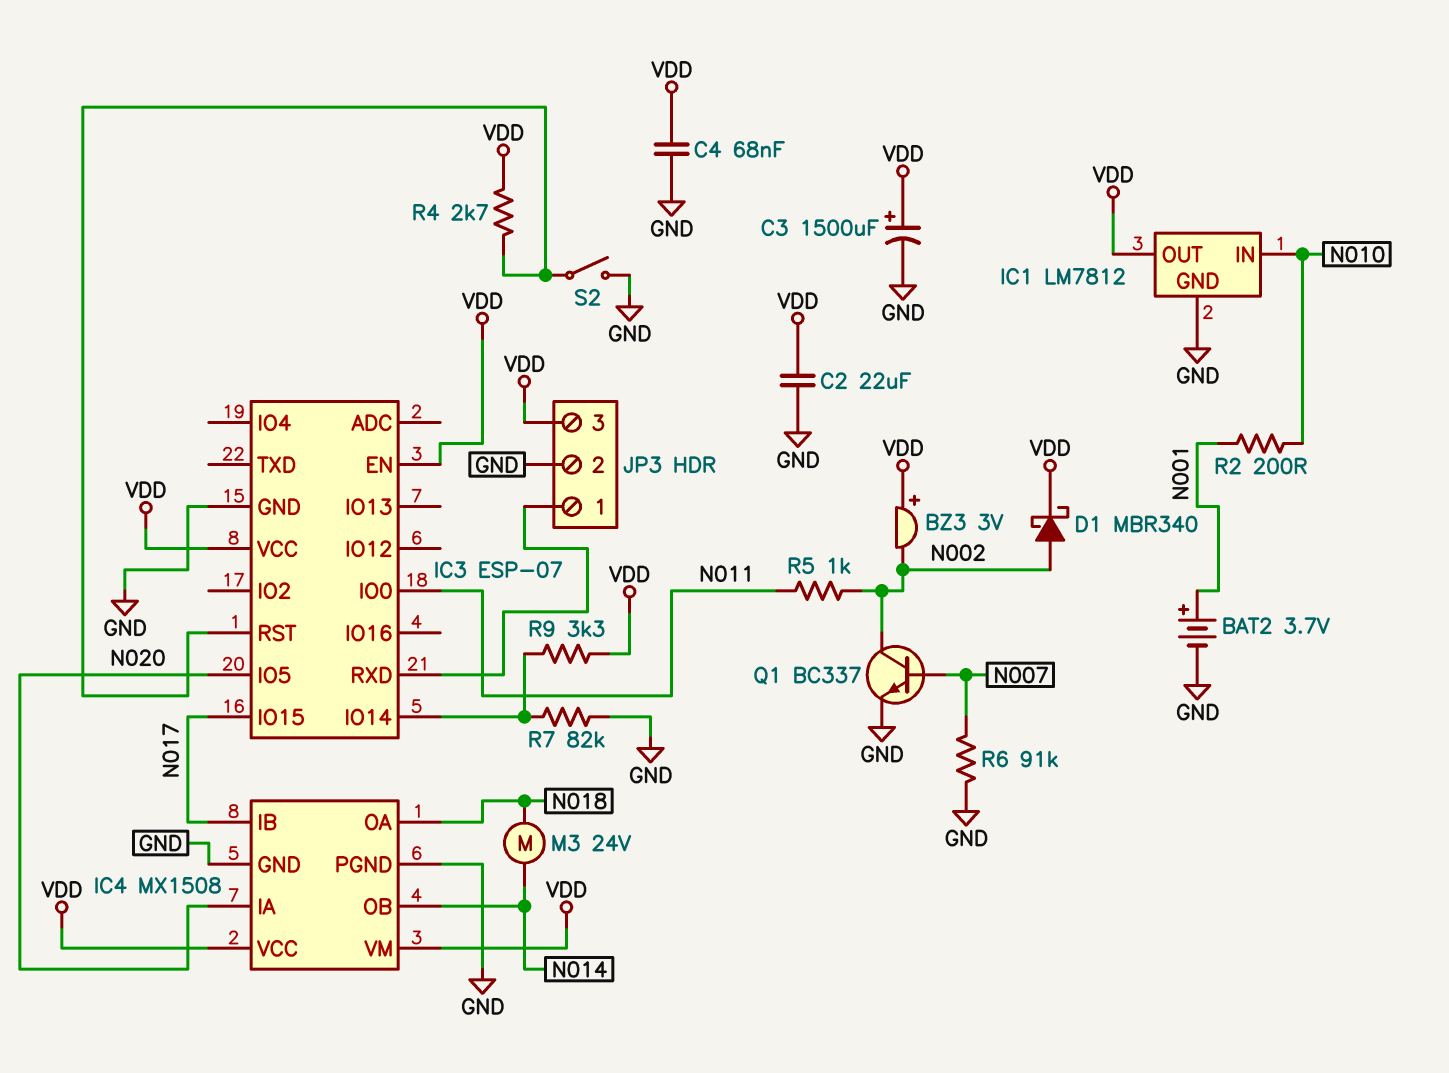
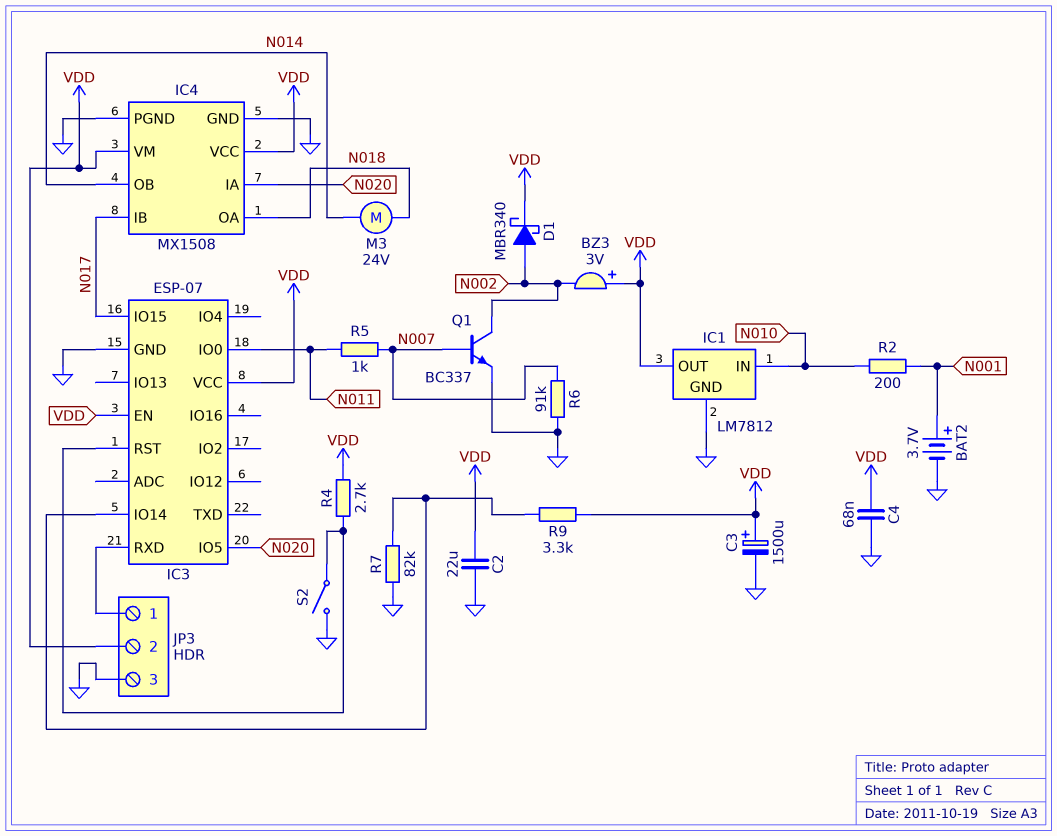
JP3 pin 2: GND -> VDD
JP3 pin 3: VDD -> GND
R5: 1k (N002, N011) -> 1k (N007, N011)

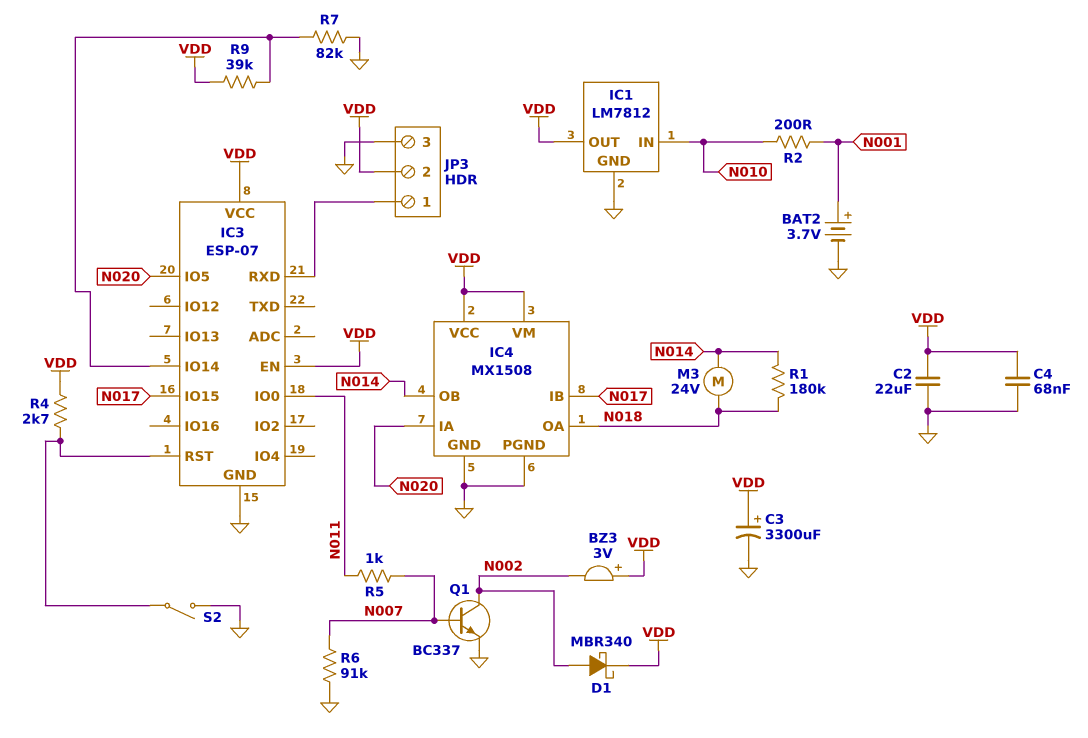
C3: 1500uF (plus VDD, minus GND) -> 3300uF (plus VDD, minus GND)
R1: none -> 180k (N014, N018)
R9: 3.3k (IC3/IO14, VDD) -> 39k (IC3/IO14, VDD)

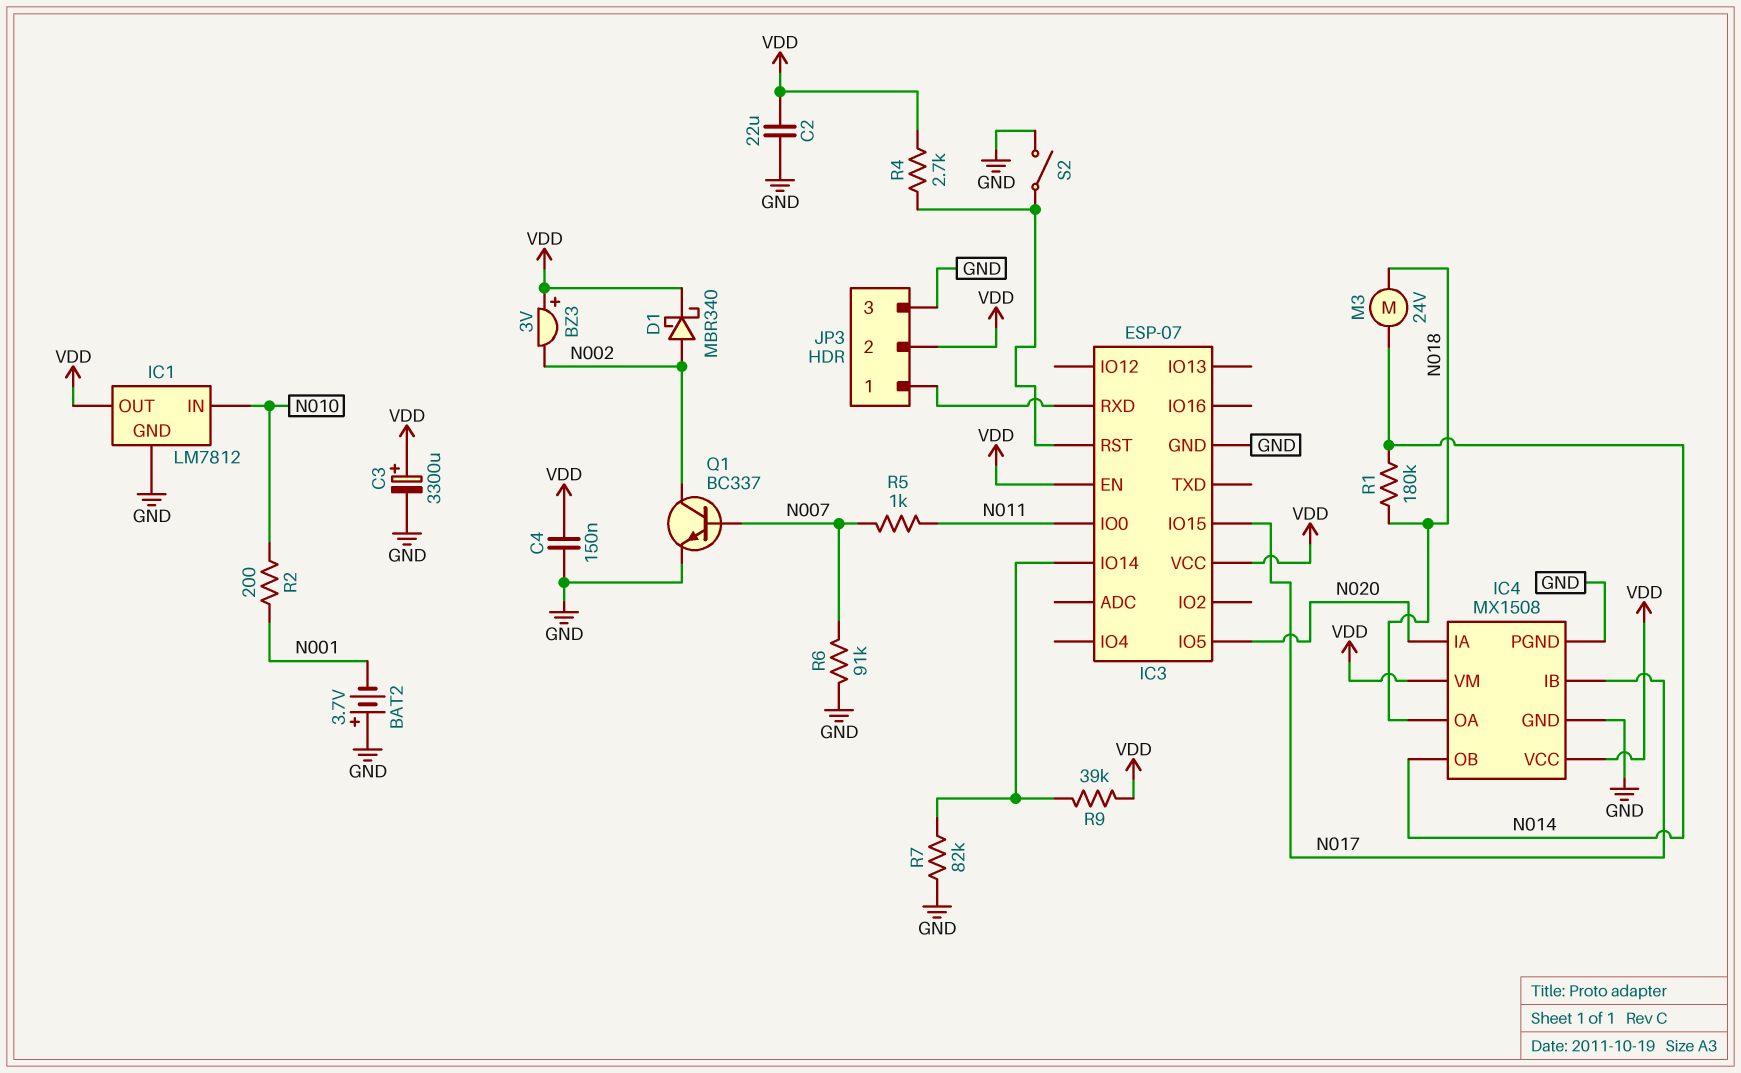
BAT2: 3.7V (plus N001, minus GND) -> 3.7V (plus GND, minus N001)
C4: 68nF (GND, VDD) -> 150nF (GND, VDD)

